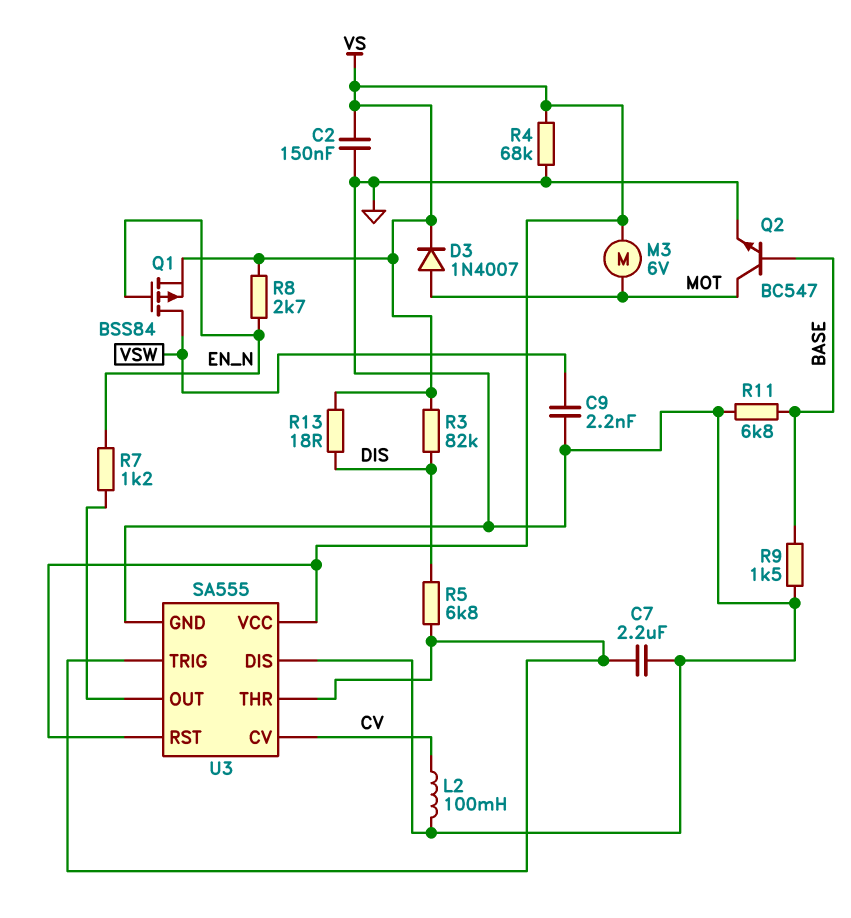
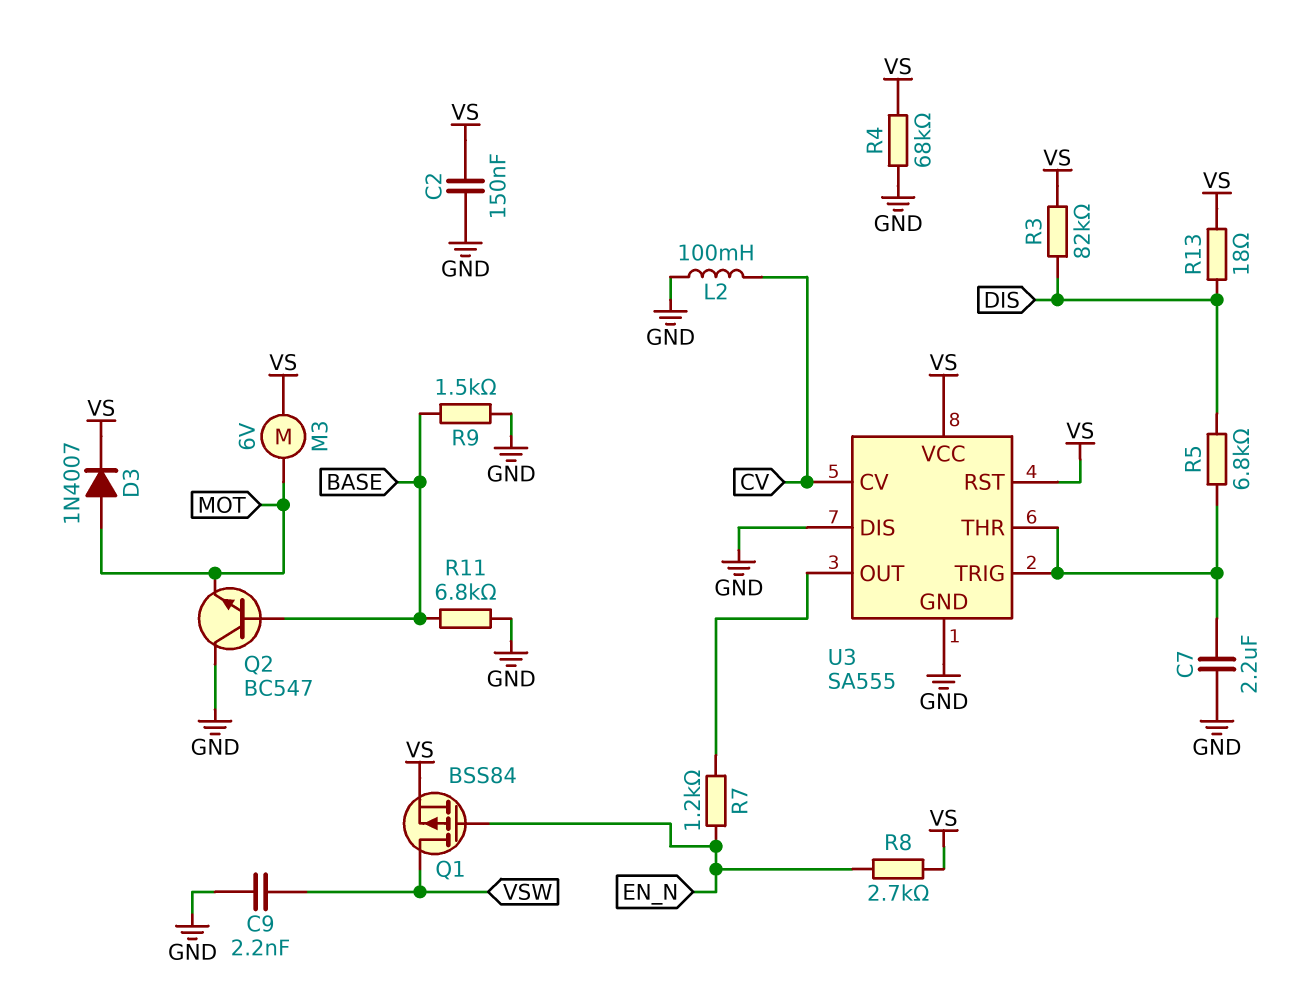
Q2: NPN BC547 (B BASE, C MOT, E GND) -> NPN BC547 (B BASE, C GND, E MOT)

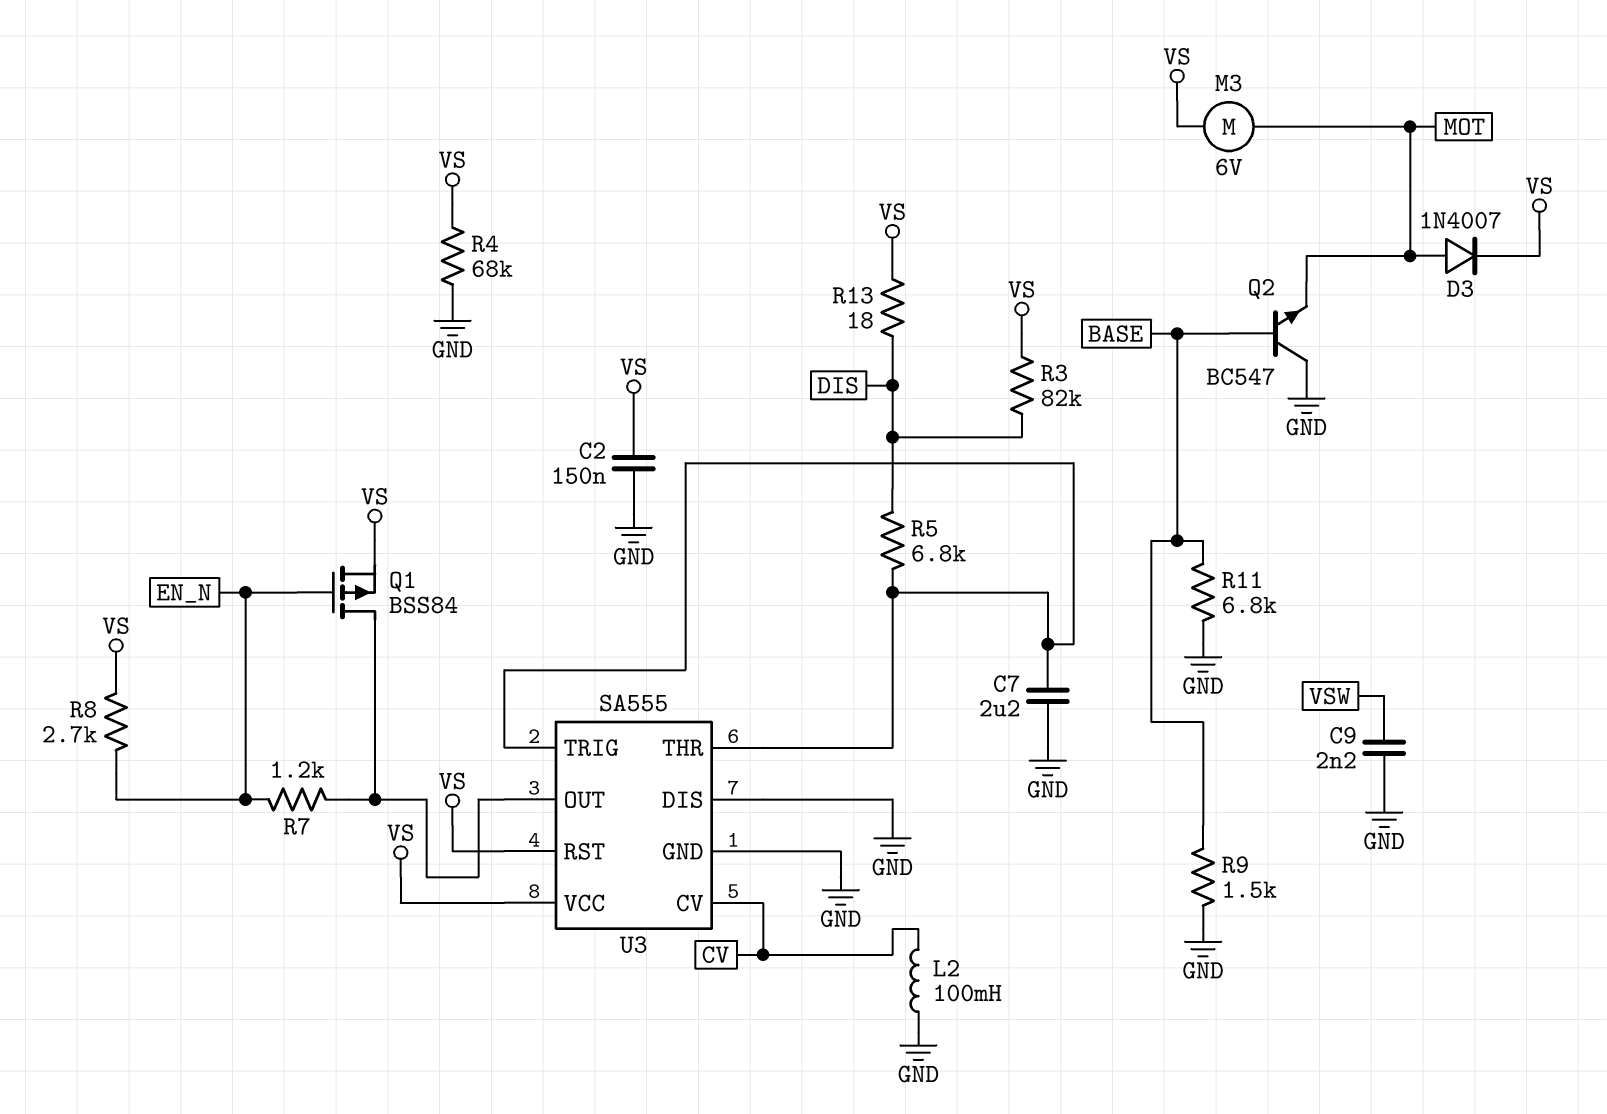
Q1: PMOS BSS84 (G EN_N, D VSW, S VS) -> PMOS BSS84 (G EN_N, D U3/OUT, S VS)

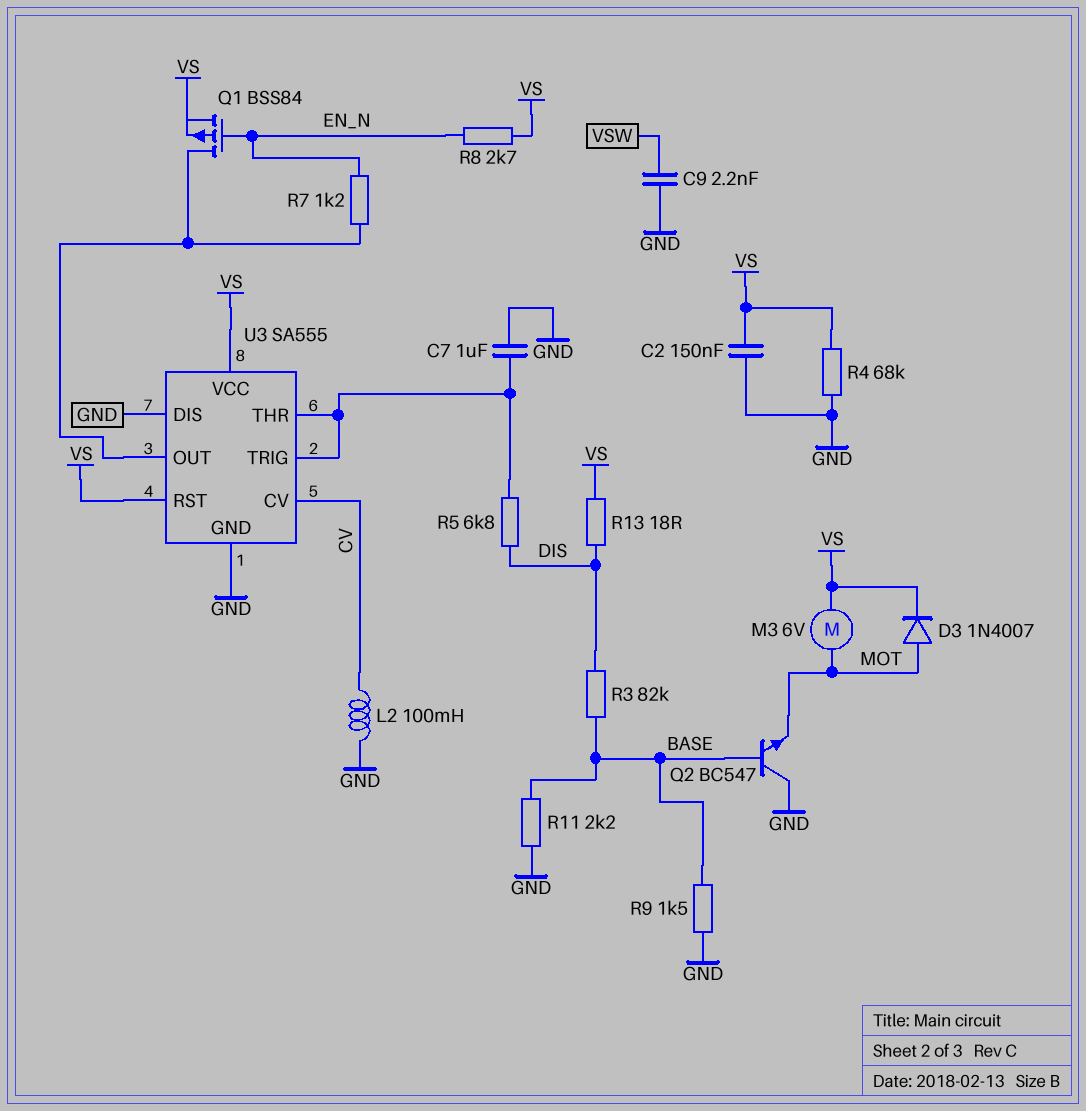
C7: 2.2uF (GND, U3/THR) -> 1uF (GND, U3/THR)
R3: 82k (DIS, VS) -> 82k (BASE, DIS)
R11: 6.8k (BASE, GND) -> 2.2k (BASE, GND)

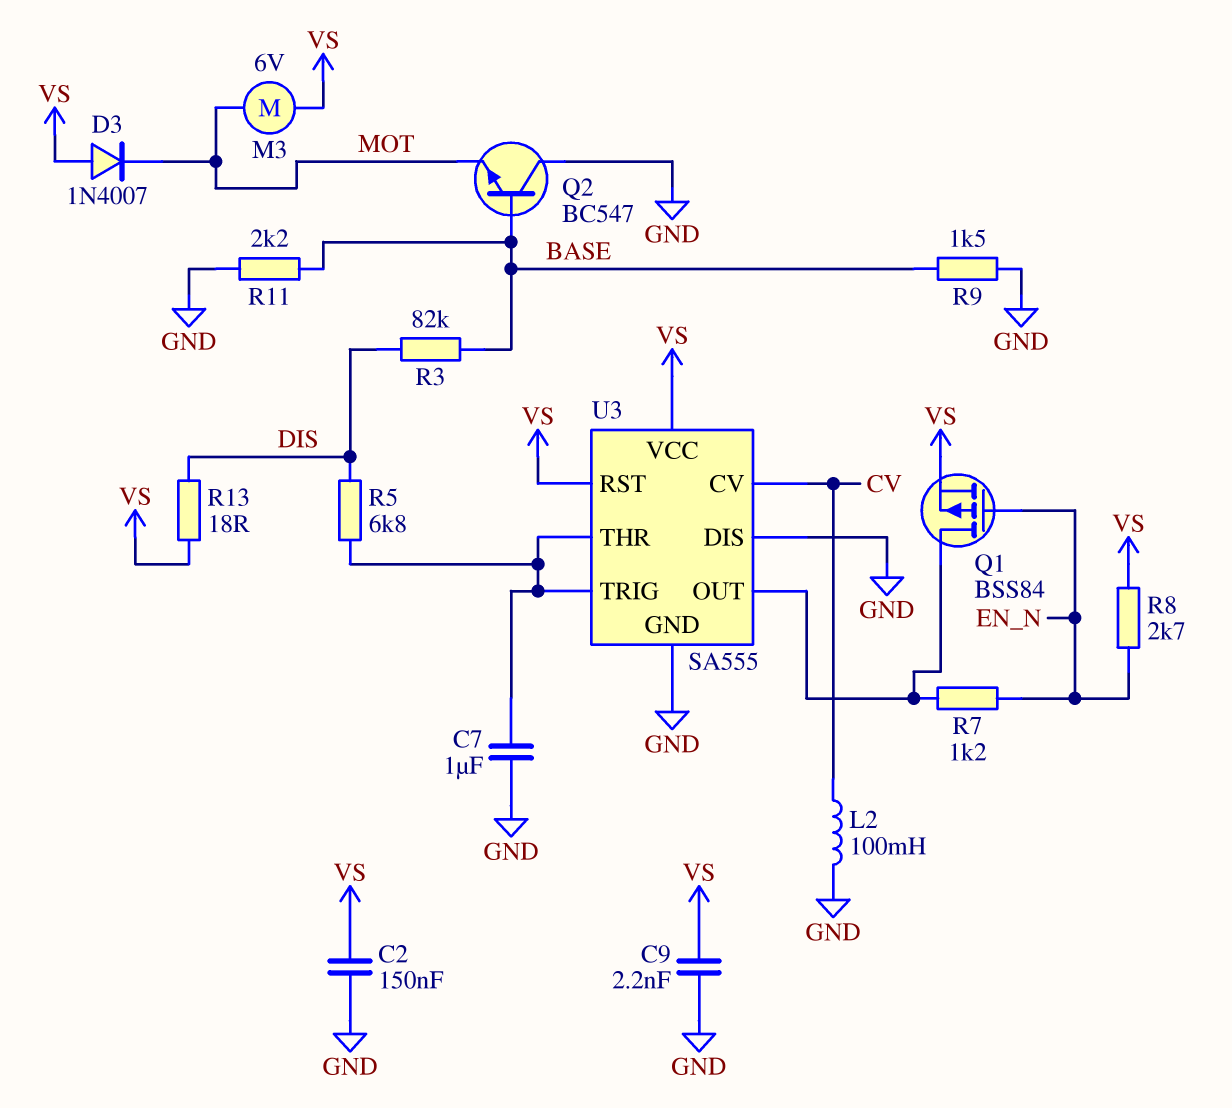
C9: 2.2nF (GND, VSW) -> 2.2nF (GND, VS)
D3: diode 1N4007 (A MOT, K VS) -> diode 1N4007 (A VS, K MOT)
R4: 68k (GND, VS) -> none

